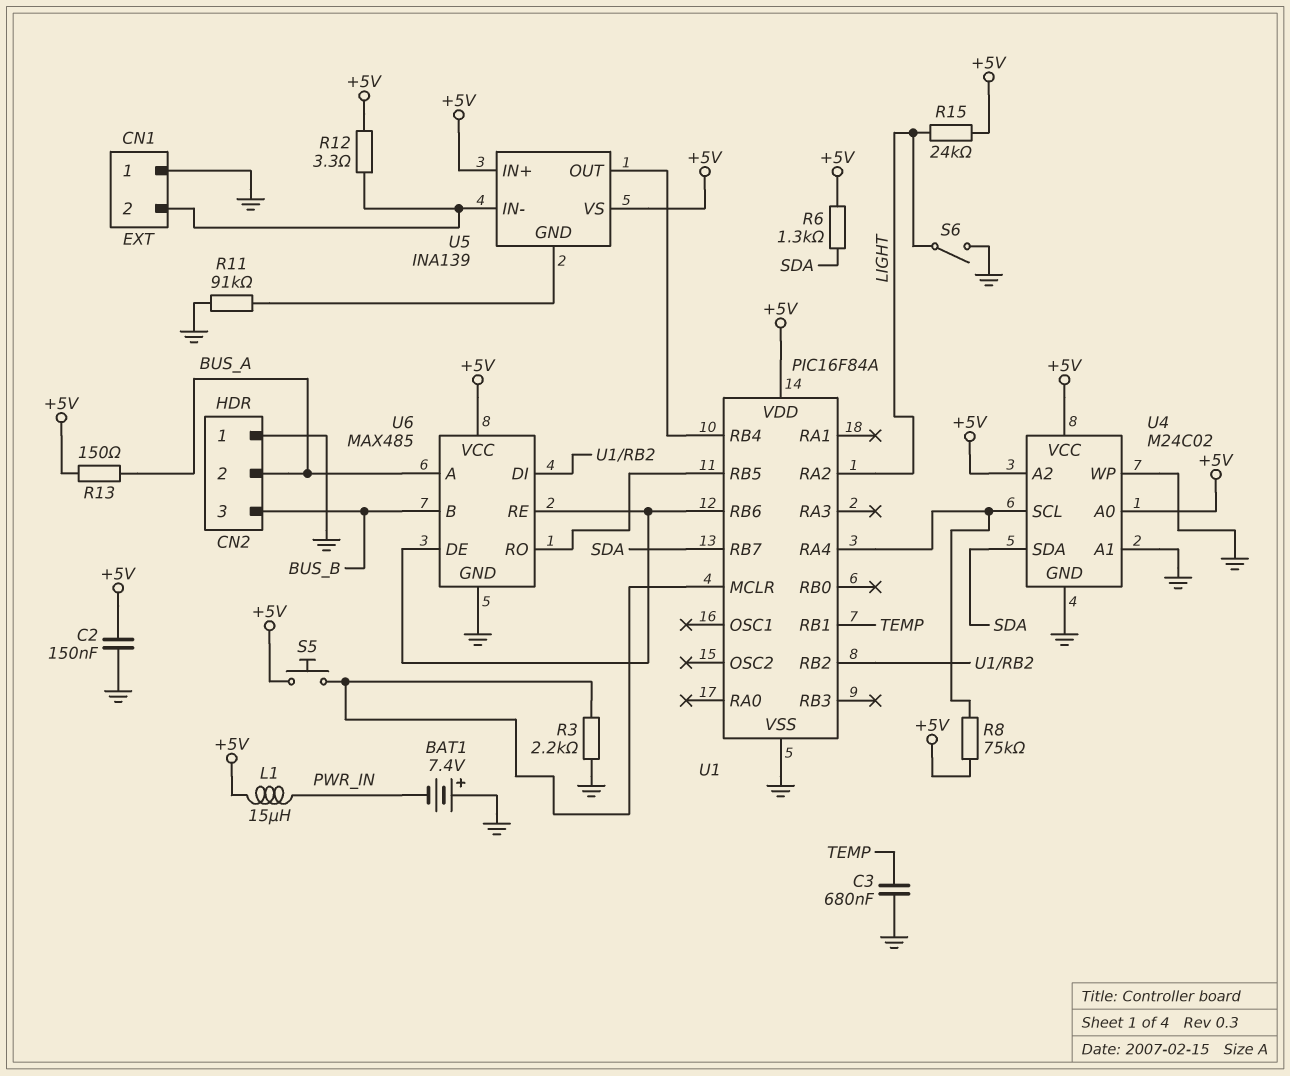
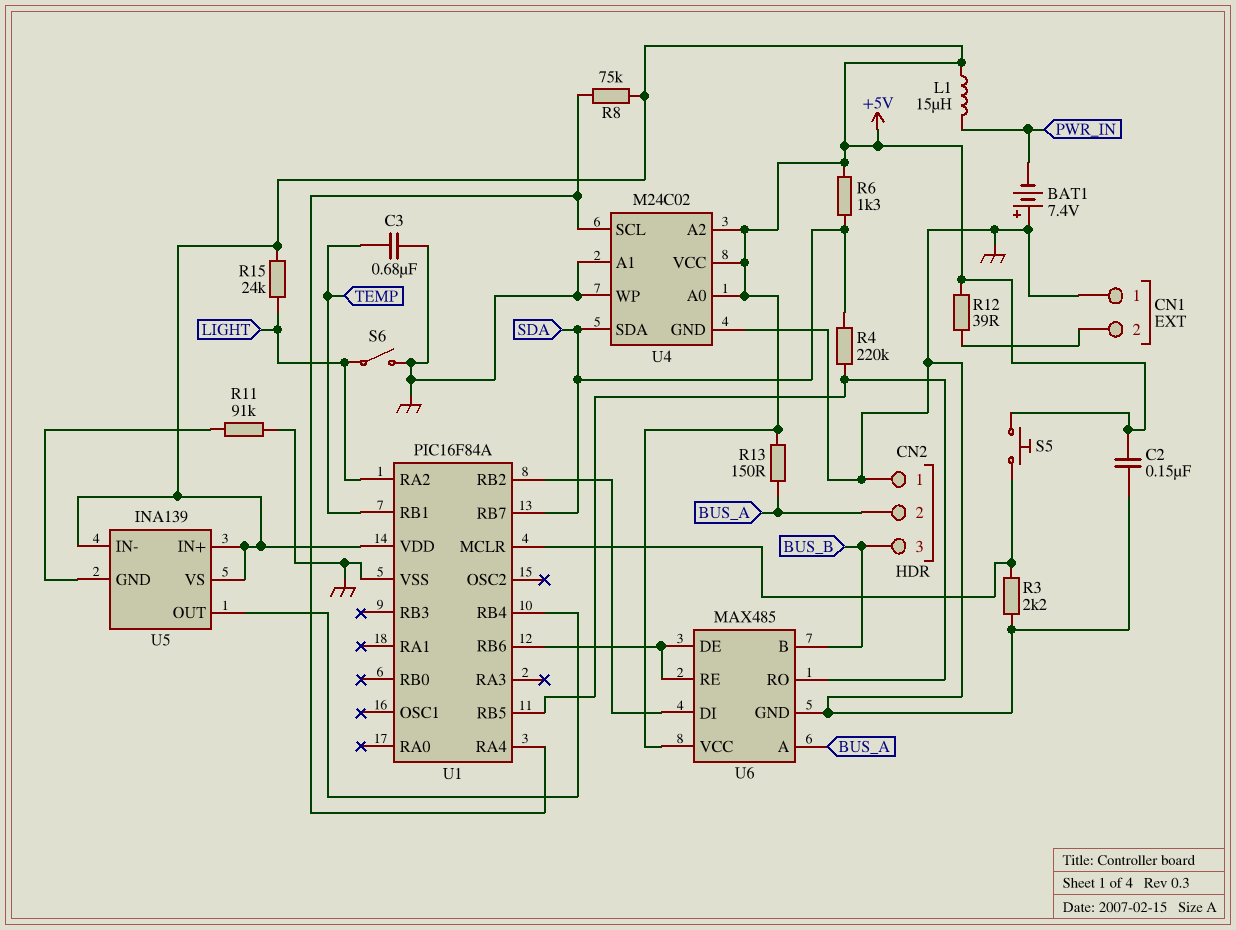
R4: none -> 220k (SDA, U1/RB5)
R12: 3.3 (+5V, CN1/2) -> 39 (+5V, CN1/2)
U5 pin IN-: CN1/2 -> +5V

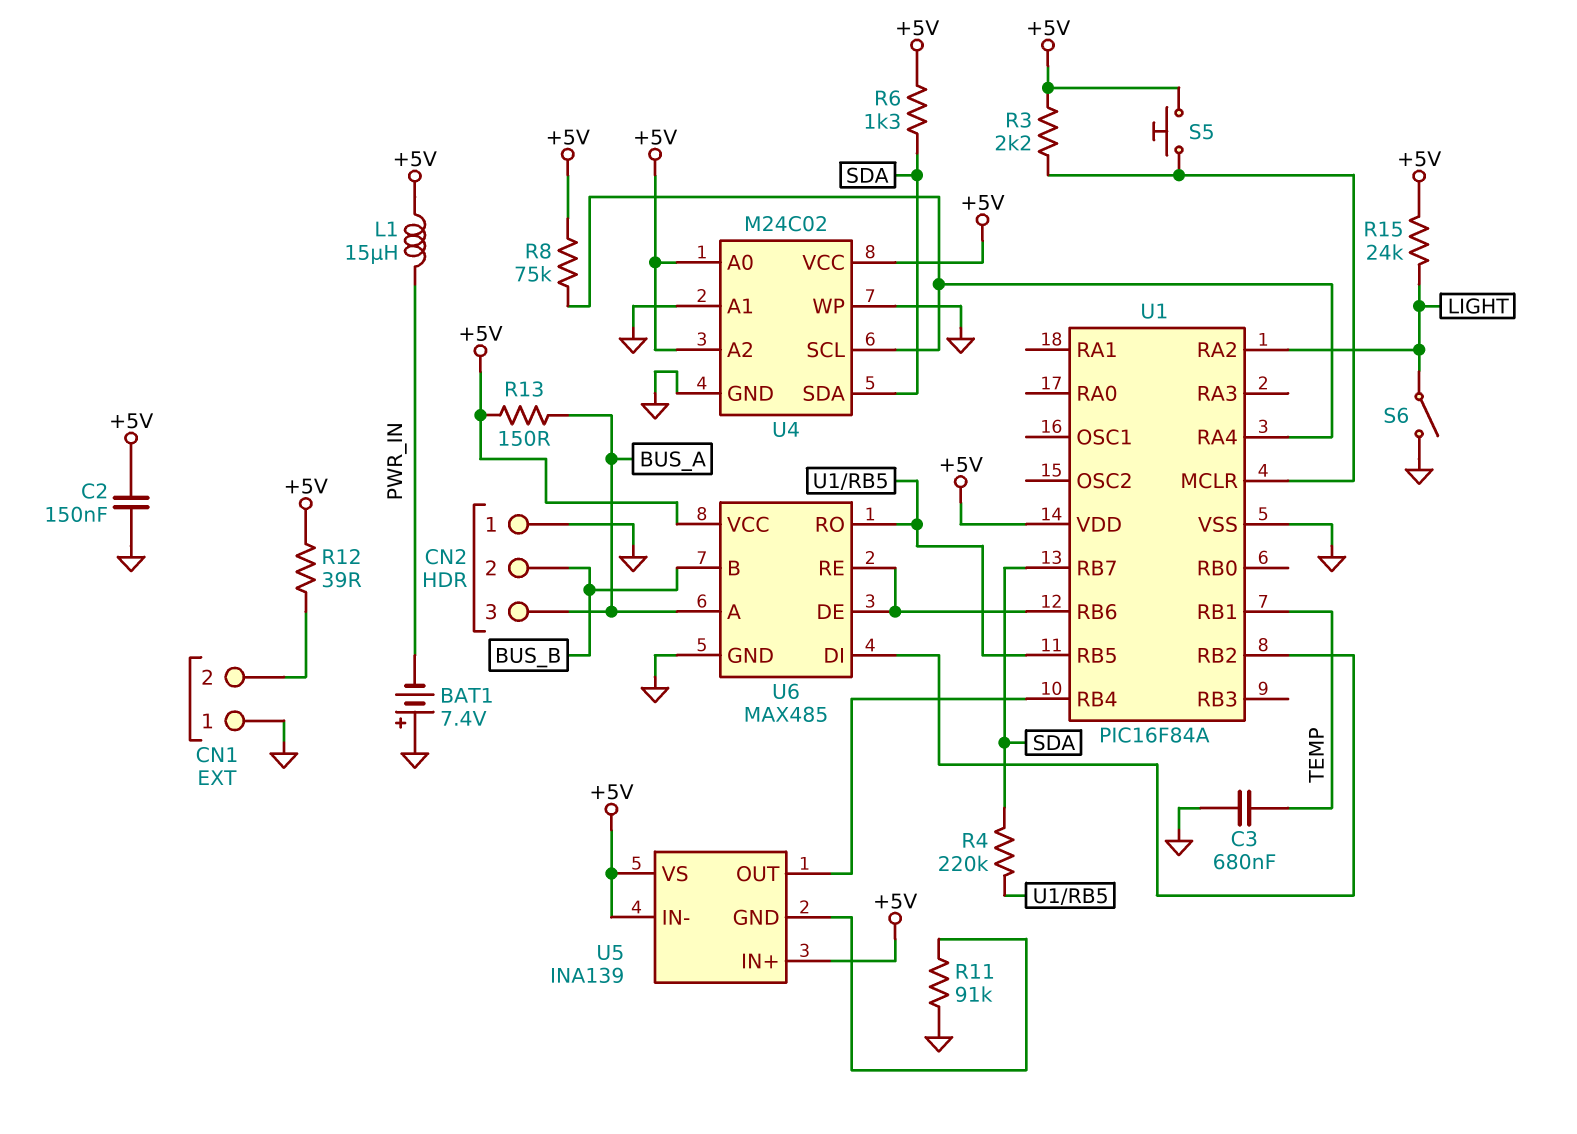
CN2 pin 2: BUS_A -> BUS_B
CN2 pin 3: BUS_B -> BUS_A
R3: 2.2k (GND, U1/MCLR) -> 2.2k (+5V, U1/MCLR)

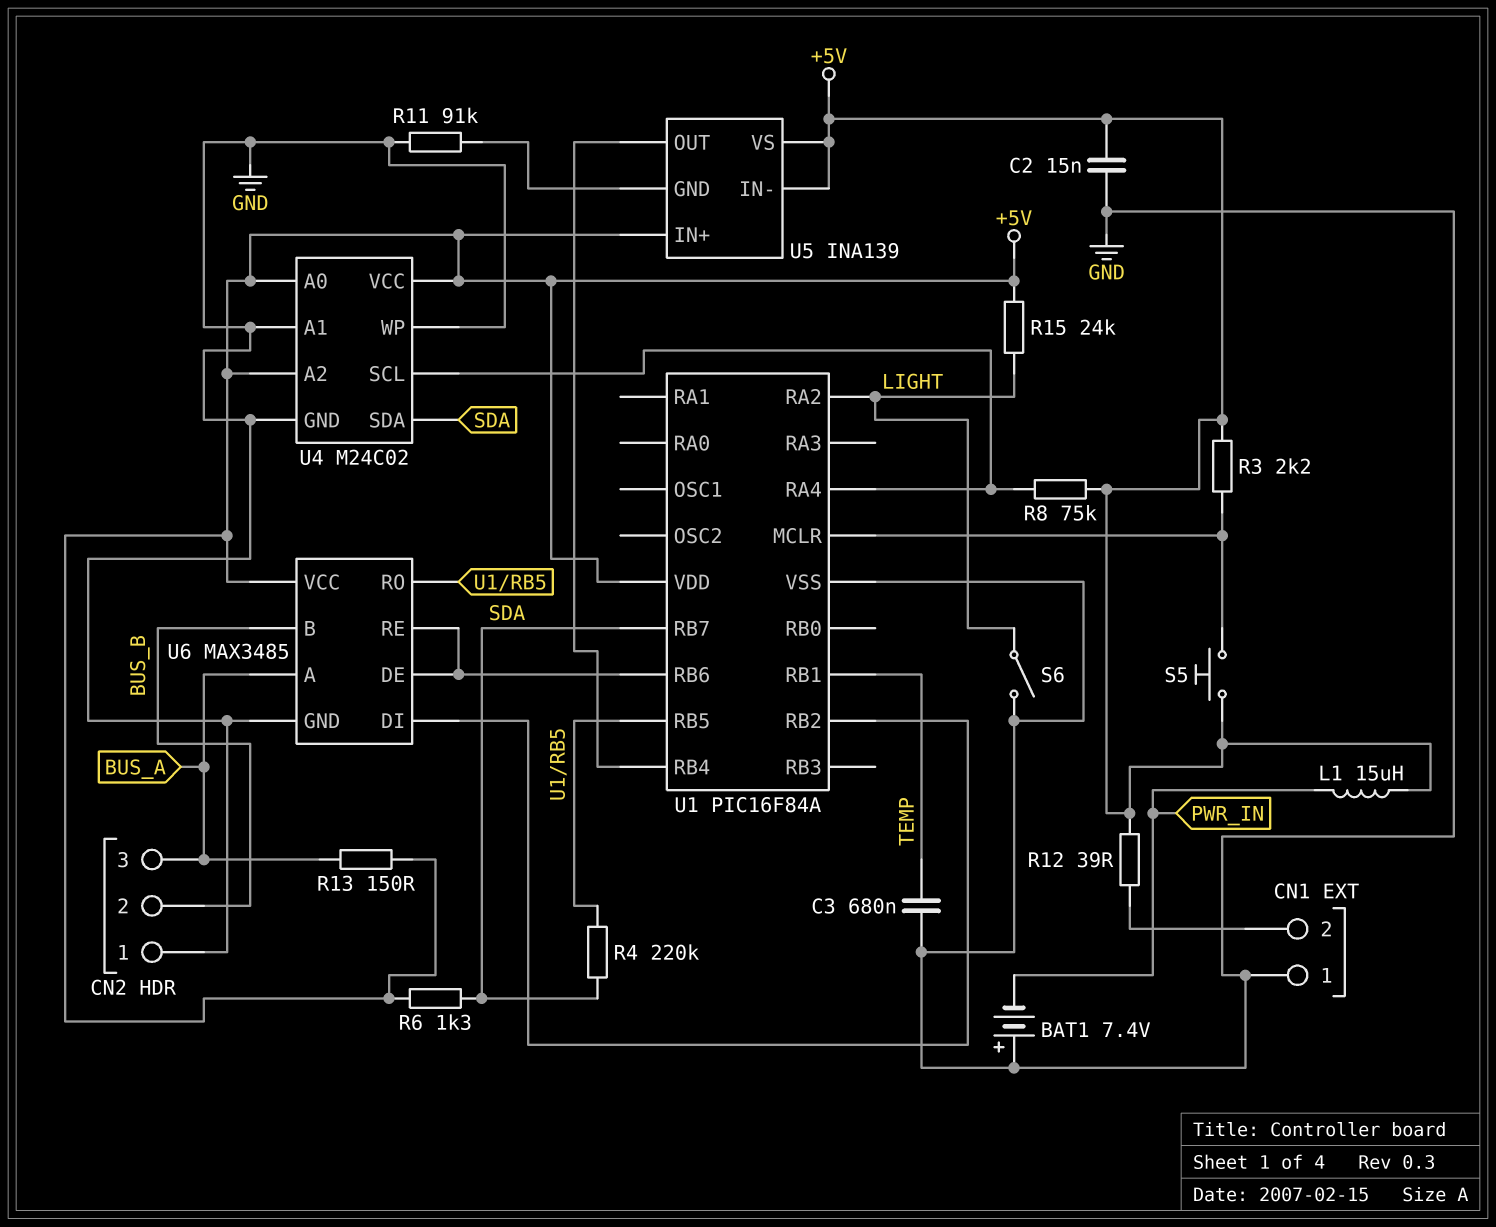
C2: 150nF (+5V, GND) -> 15nF (+5V, GND)
U6: MAX485 -> MAX3485

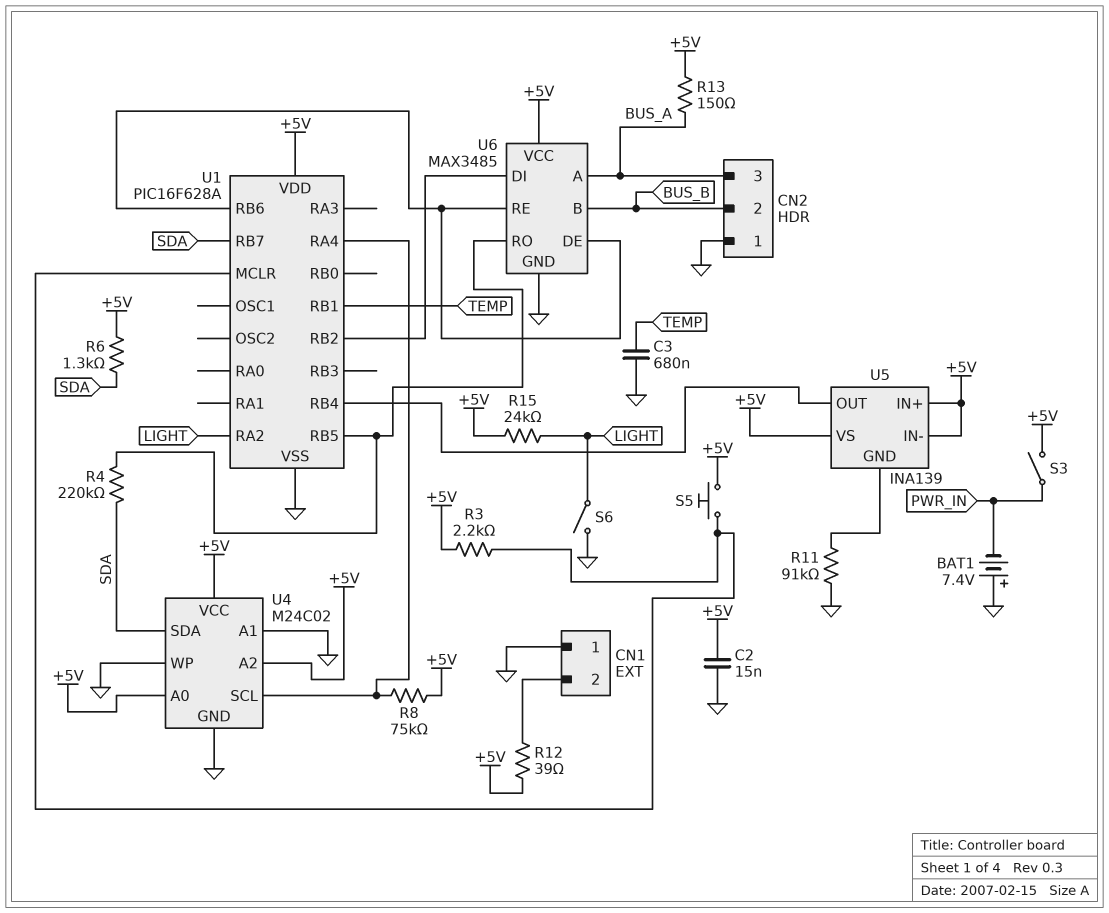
L1: 15uH (+5V, PWR_IN) -> none
S3: none -> switch (+5V, PWR_IN)
U1: PIC16F84A -> PIC16F628A

